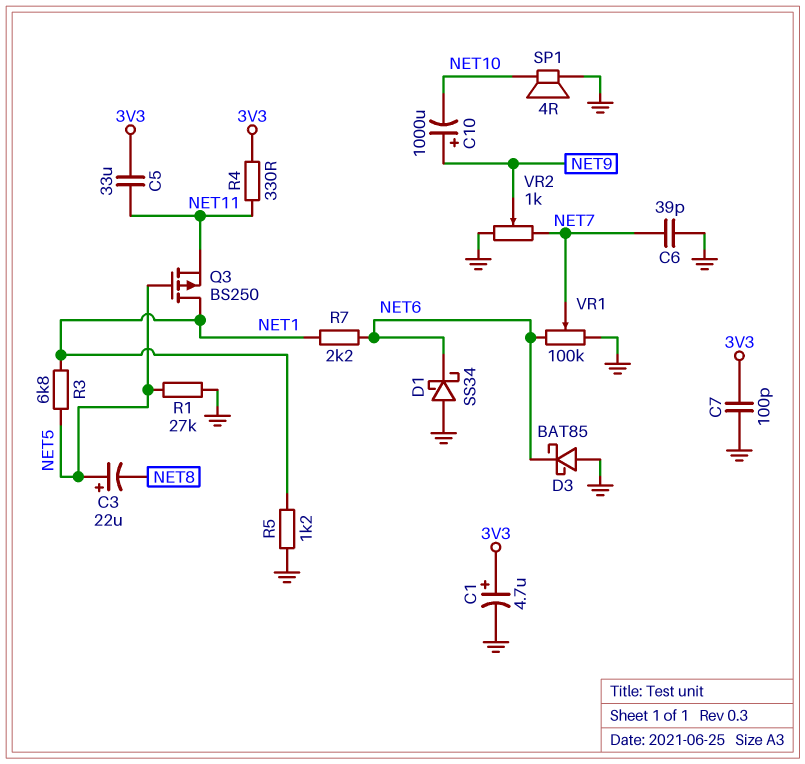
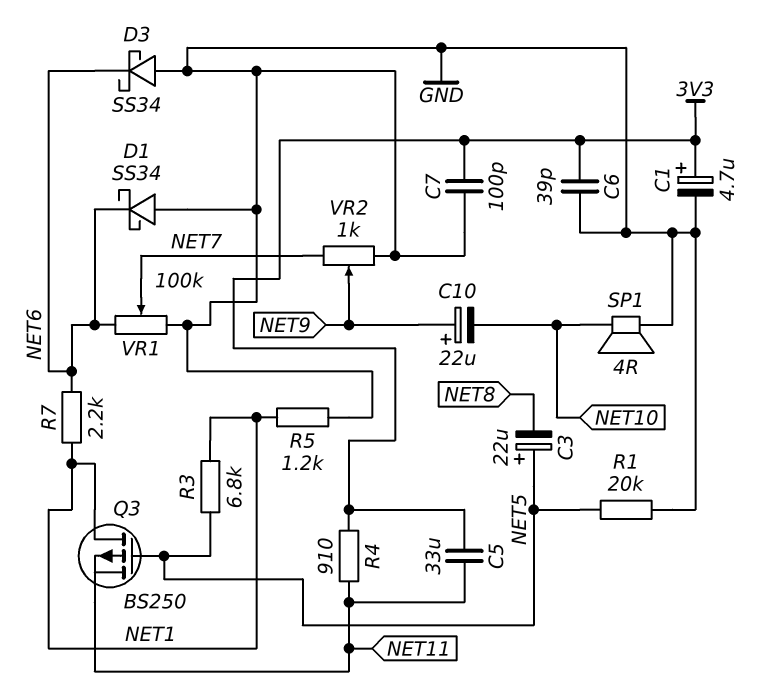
C6: 39pF (GND, NET7) -> 39pF (3V3, GND)
C10: 1000uF (plus NET9, minus NET10) -> 22uF (plus NET9, minus NET10)
D3: schottky BAT85 (A GND, K NET6) -> schottky SS34 (A GND, K NET6)
R1: 27k (GND, NET5) -> 20k (GND, NET5)
R4: 330 (3V3, NET11) -> 910 (3V3, NET11)

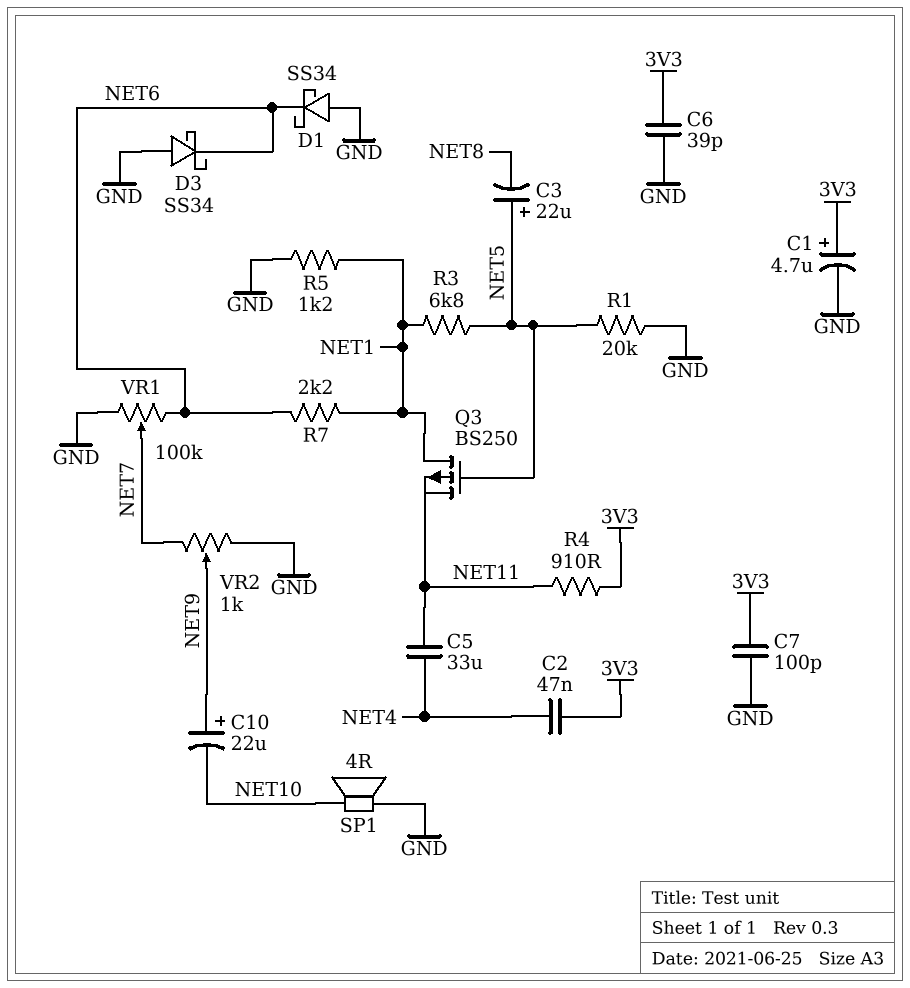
C2: none -> 47nF (3V3, NET4)
C5: 33uF (3V3, NET11) -> 33uF (NET4, NET11)

